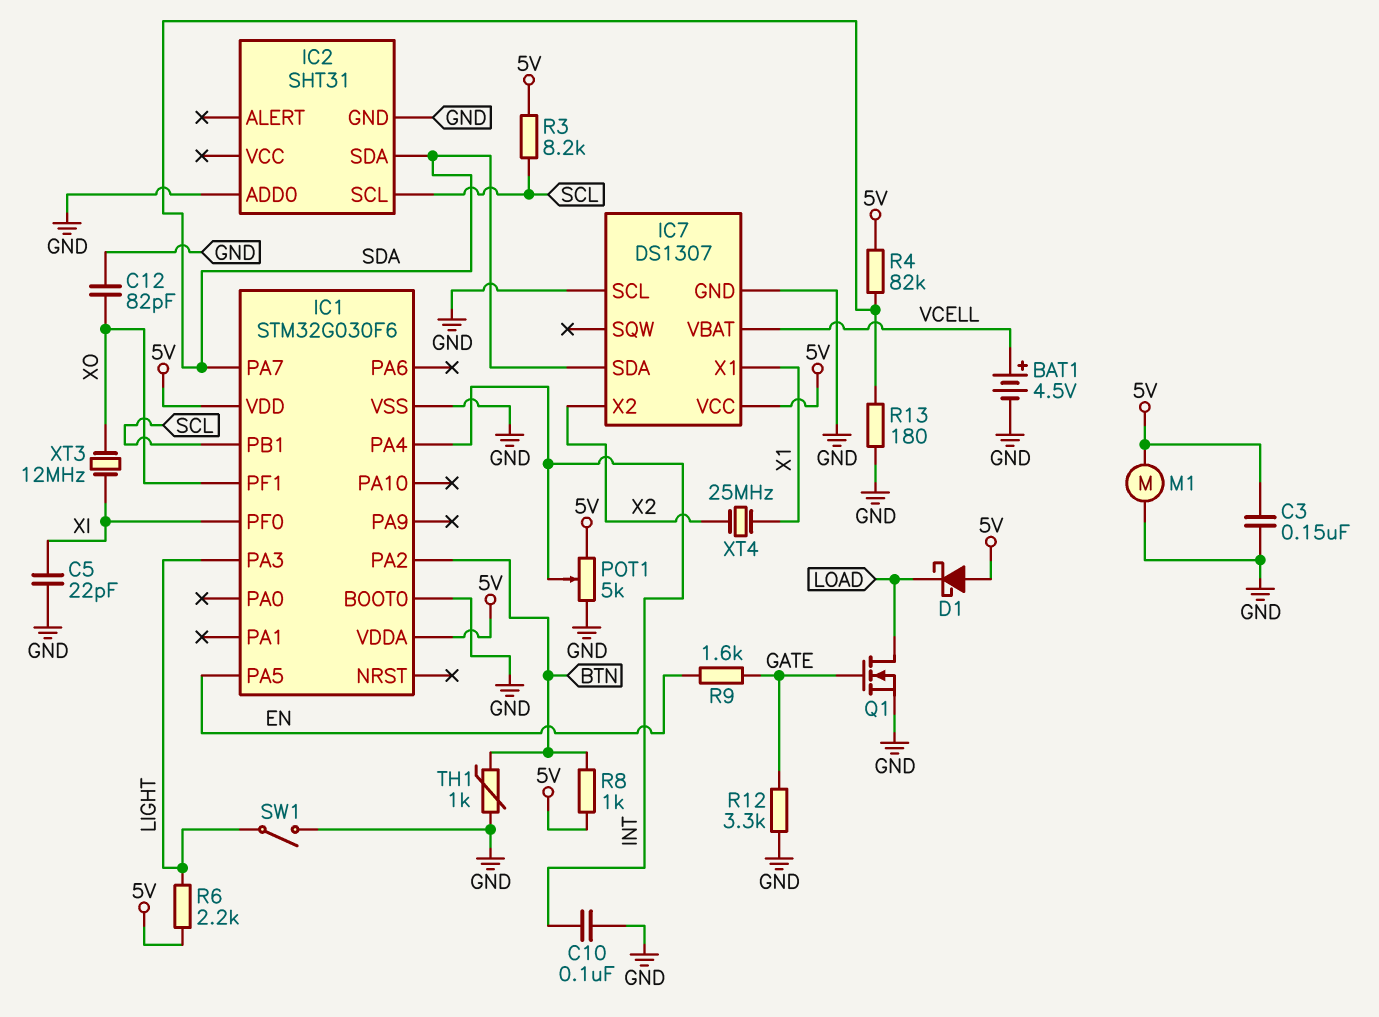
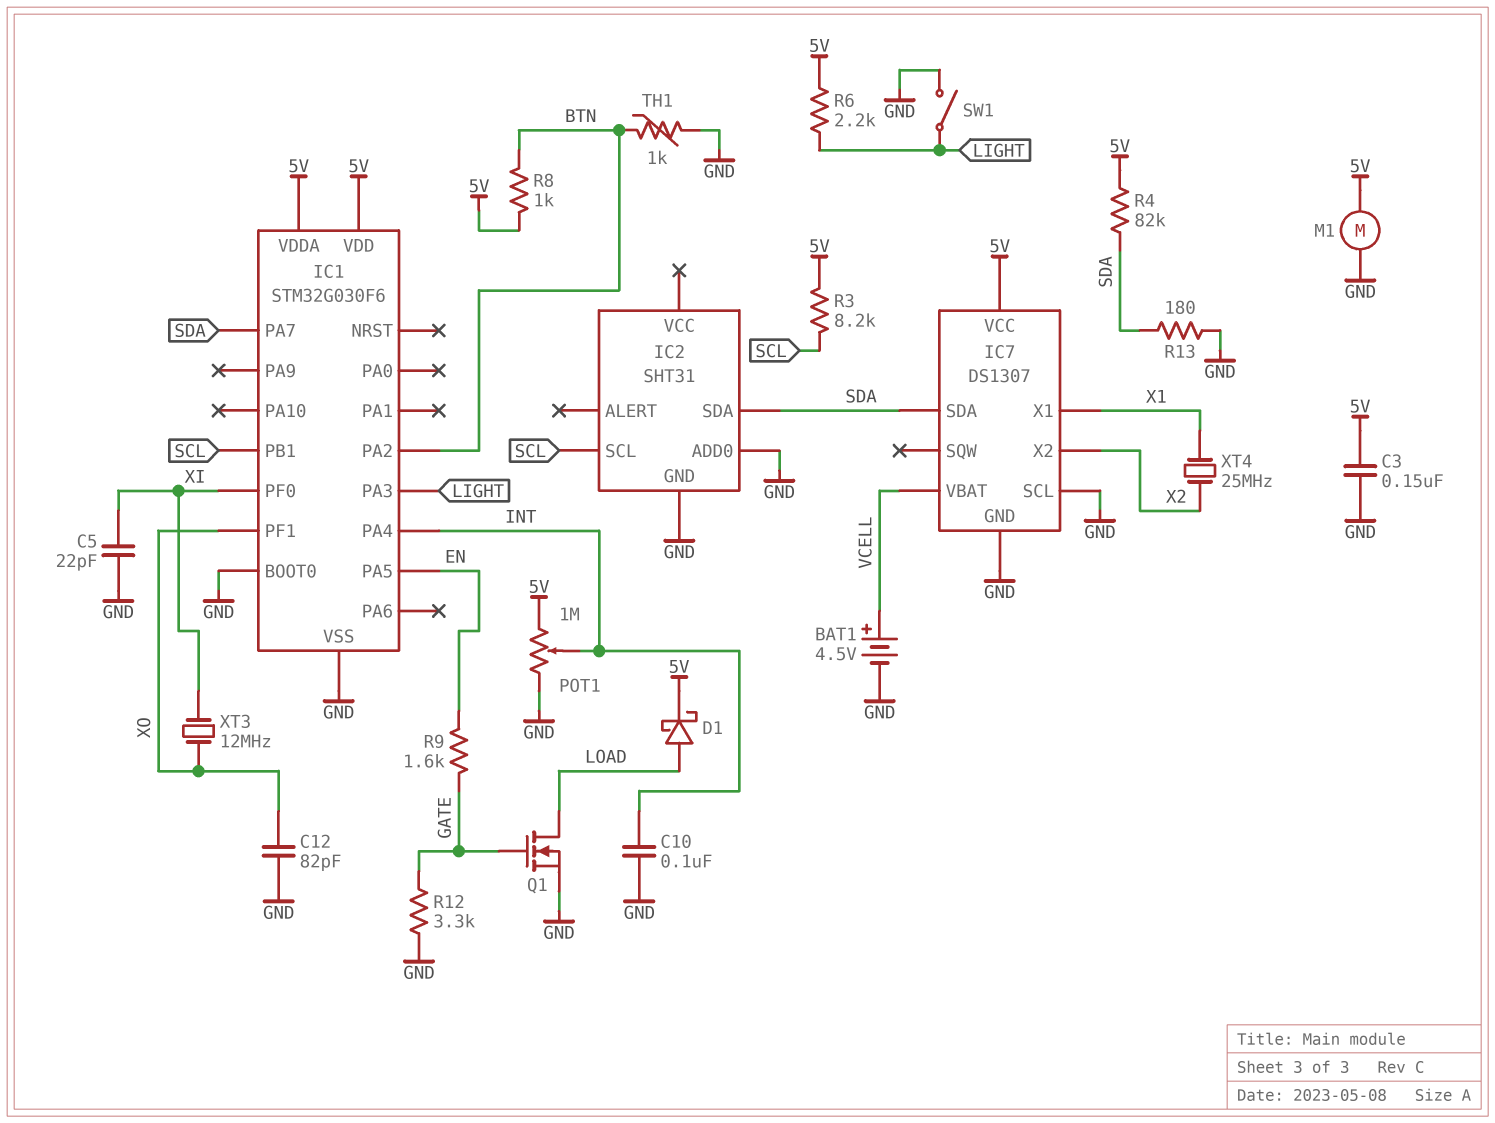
D1: schottky (A 5V, K LOAD) -> schottky (A LOAD, K 5V)
POT1: 5k (5V, GND, wiper INT) -> 1M (5V, GND, wiper INT)

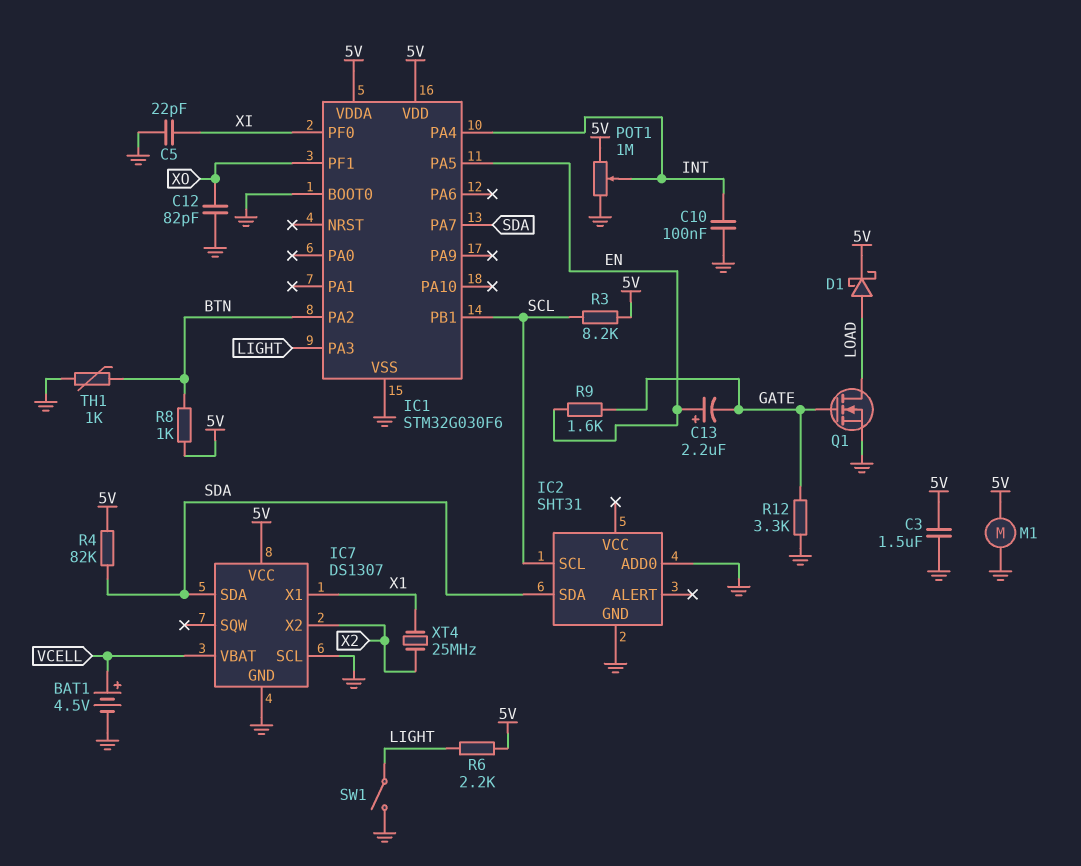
C3: 150nF (5V, GND) -> 1.5uF (5V, GND)
C13: none -> 2.2uF (plus EN, minus GATE)
R13: 180 (GND, SDA) -> none
XT3: 12MHz (XI, XO) -> none

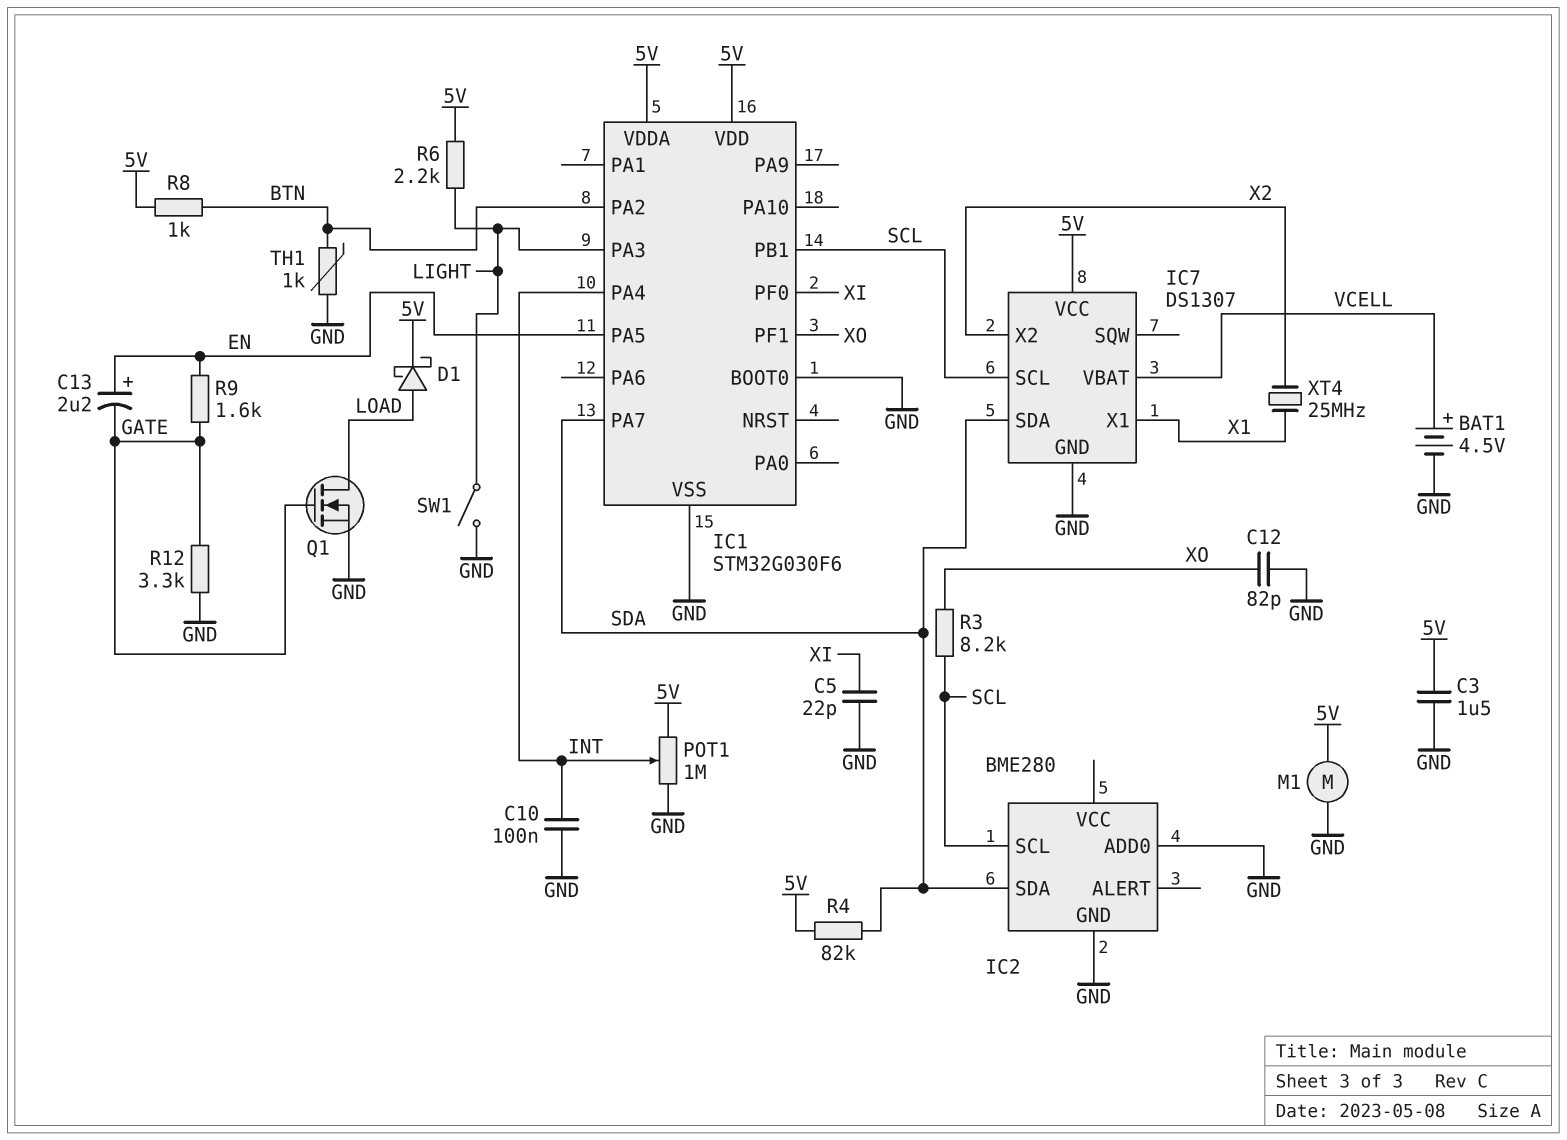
IC2: SHT31 -> BME280
IC7 pin SCL: GND -> SCL
R3: 8.2k (5V, SCL) -> 8.2k (SCL, XO)

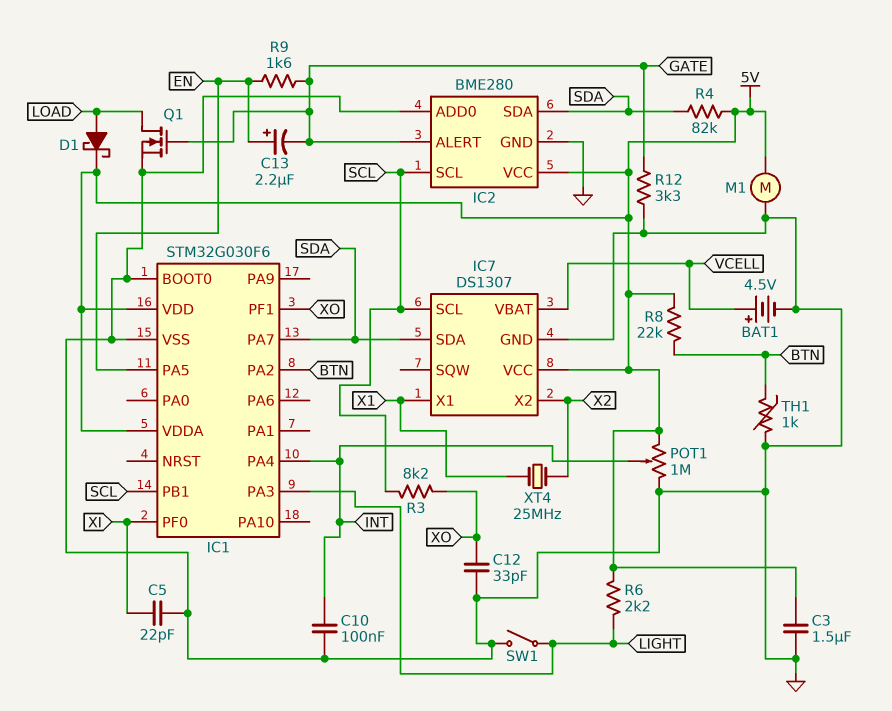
C12: 82pF (GND, XO) -> 33pF (GND, XO)
IC2 pin ALERT: none -> GATE
IC2 pin VCC: none -> 5V
R8: 1k (5V, BTN) -> 22k (5V, BTN)

